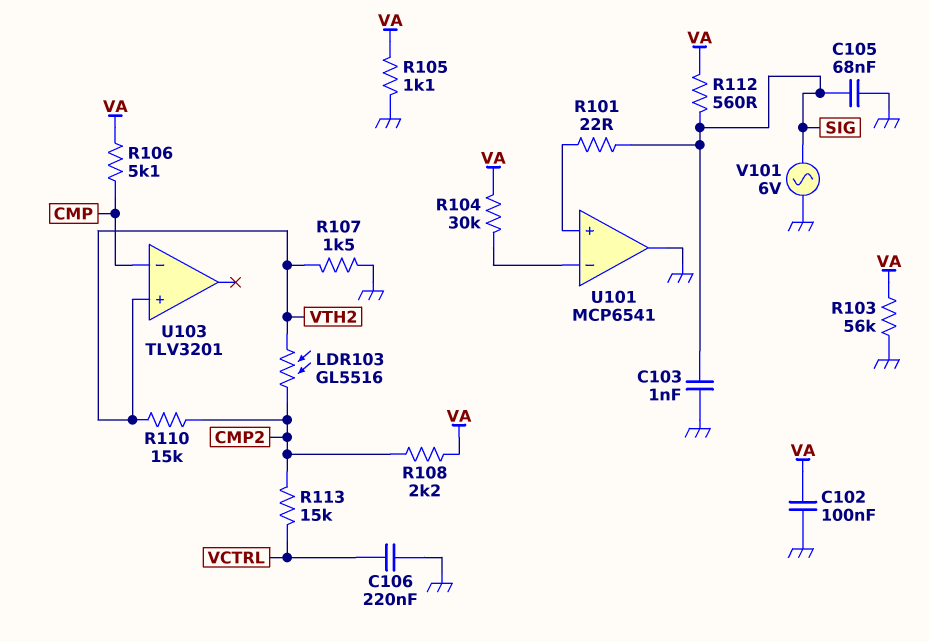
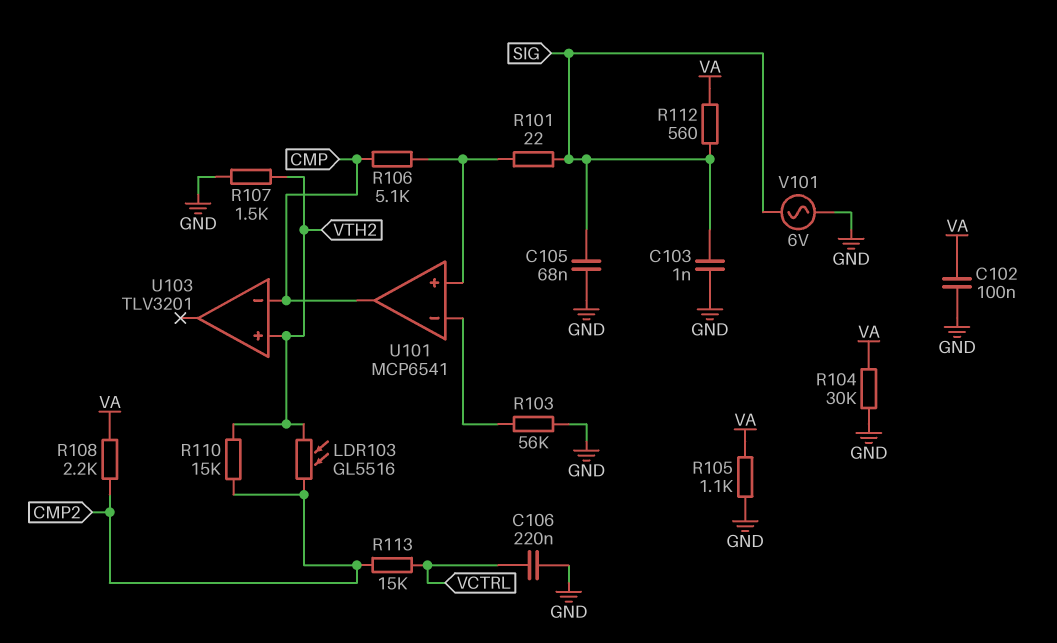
R103: 56k (GND, VA) -> 56k (GND, U101/in-)
R104: 30k (U101/in-, VA) -> 30k (GND, VA)
R106: 5.1k (CMP, VA) -> 5.1k (CMP, U101/in+)
U101 pin out: GND -> CMP

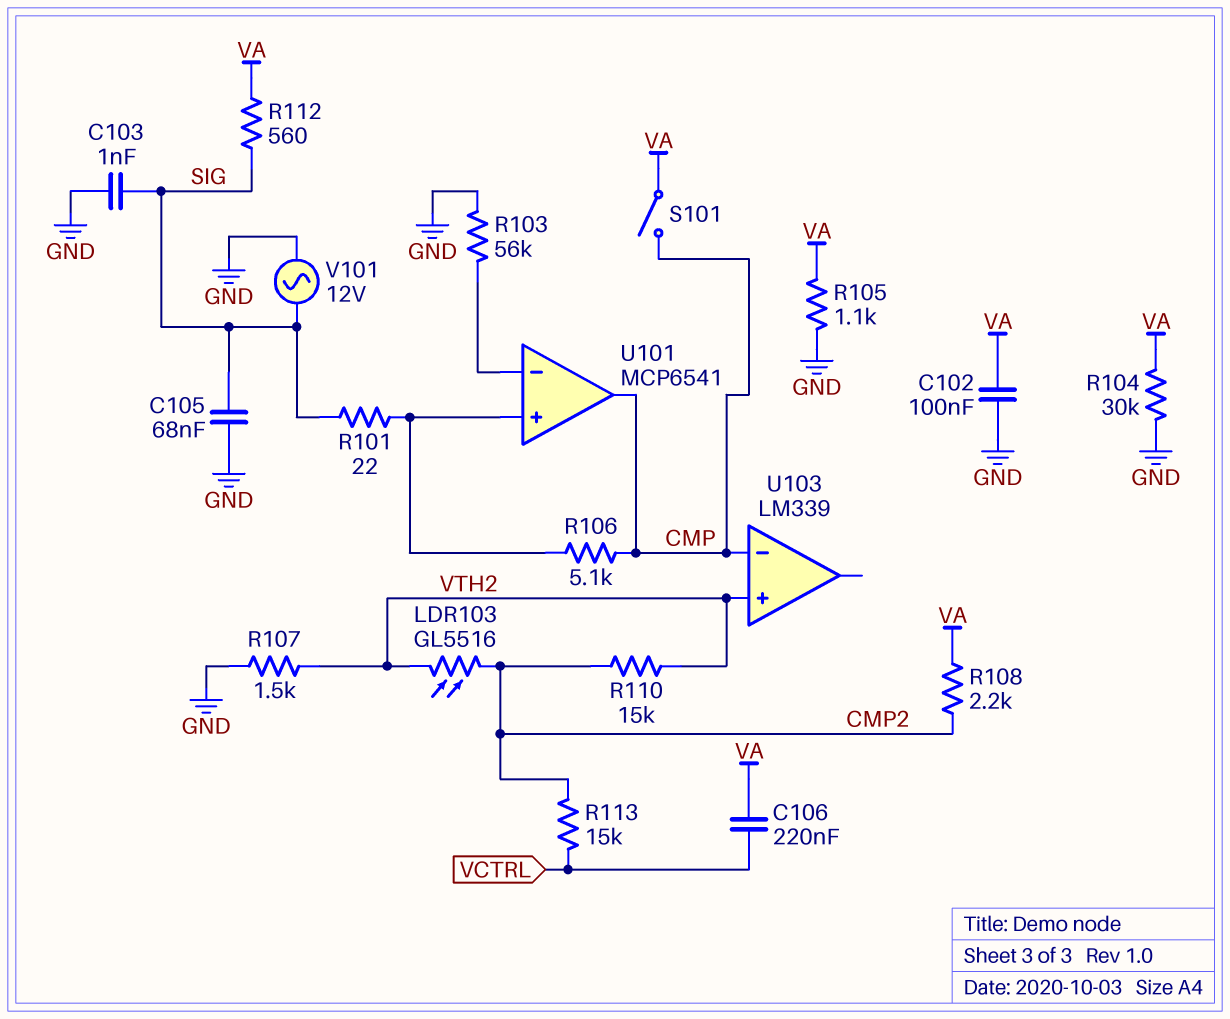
C106: 220nF (GND, VCTRL) -> 220nF (VA, VCTRL)
S101: none -> switch (CMP, VA)
U103: TLV3201 -> LM339
V101: AC 6V (GND, SIG) -> AC 12V (GND, SIG)

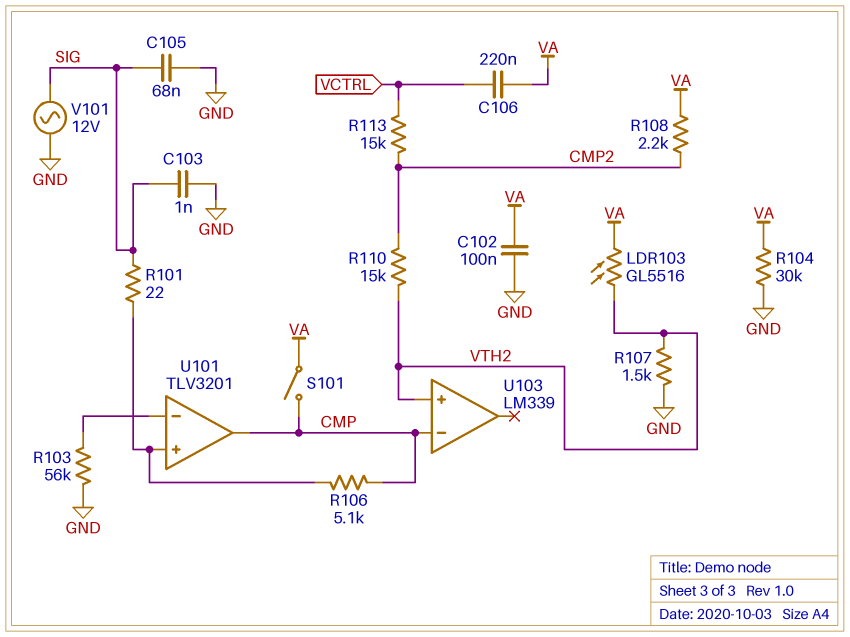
LDR103: GL5516 (CMP2, VTH2) -> GL5516 (VA, VTH2)
R105: 1.1k (GND, VA) -> none
R112: 560 (SIG, VA) -> none
U101: MCP6541 -> TLV3201

